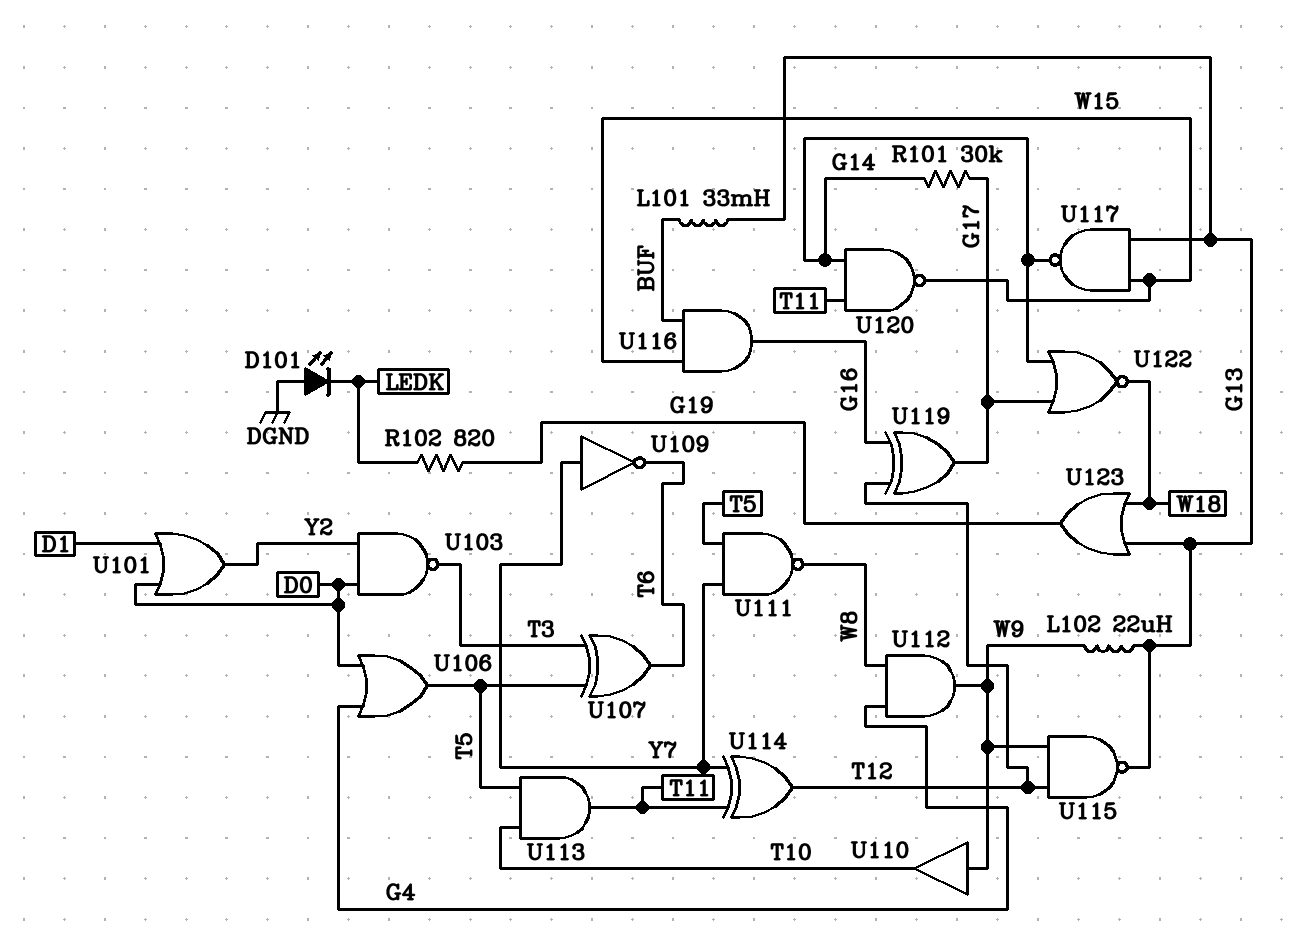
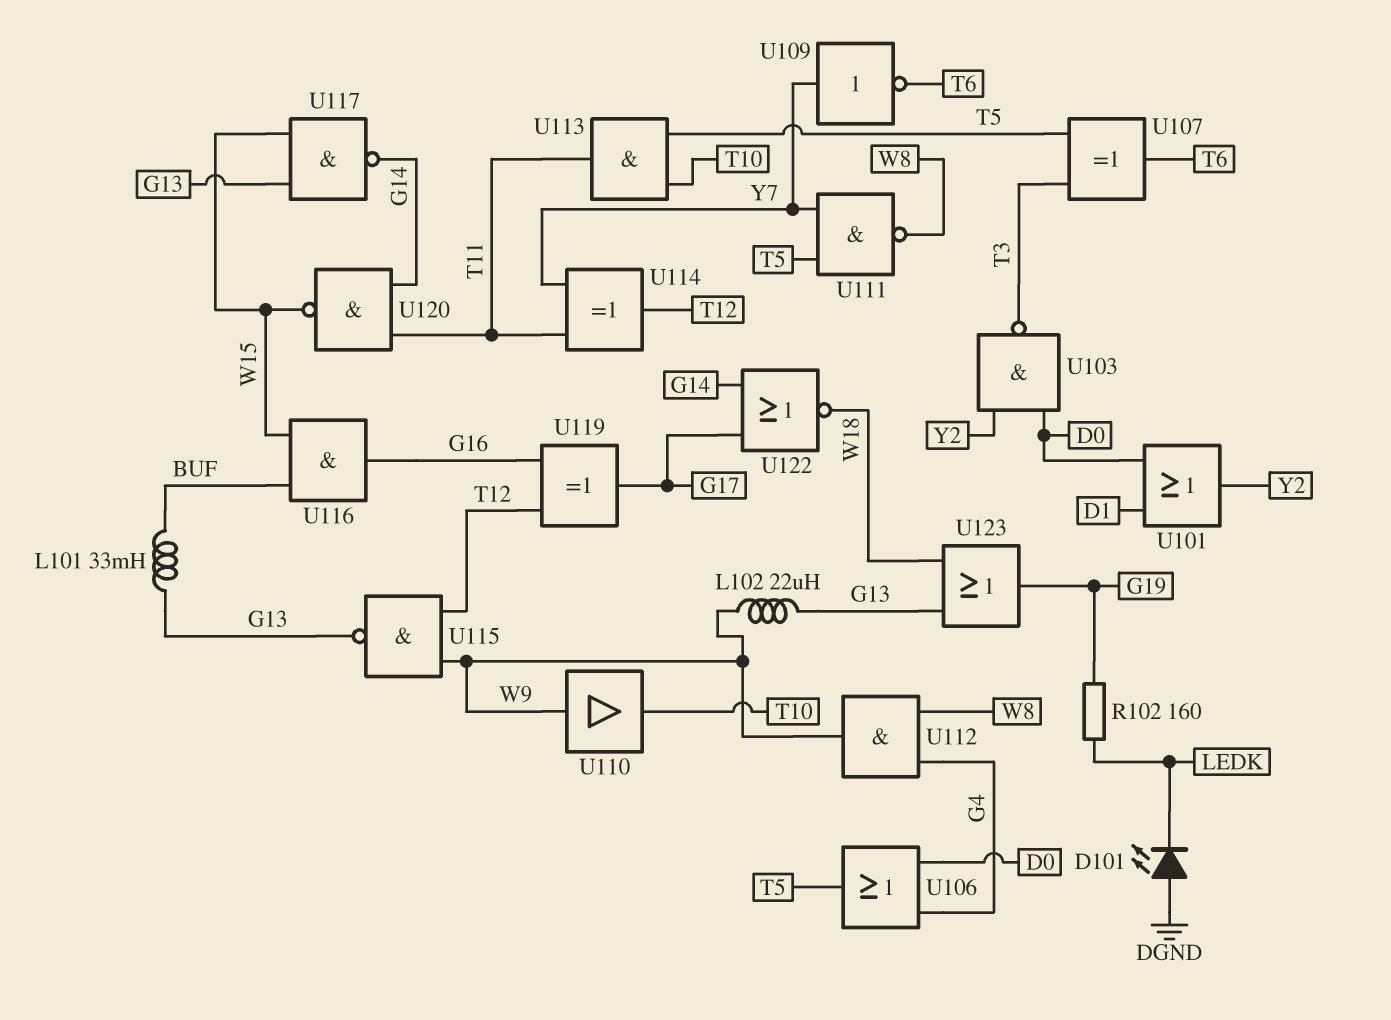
R101: 30k (G14, G17) -> none
R102: 820 (G19, LEDK) -> 160 (G19, LEDK)

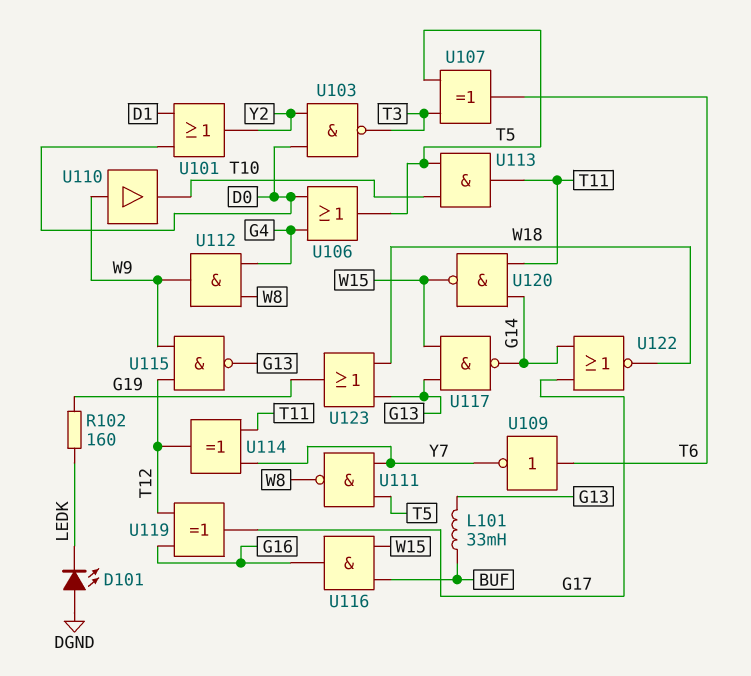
L102: 22uH (G13, W9) -> none
U109: NOT (in Y7, out T6) -> NOT (in T6, out Y7)

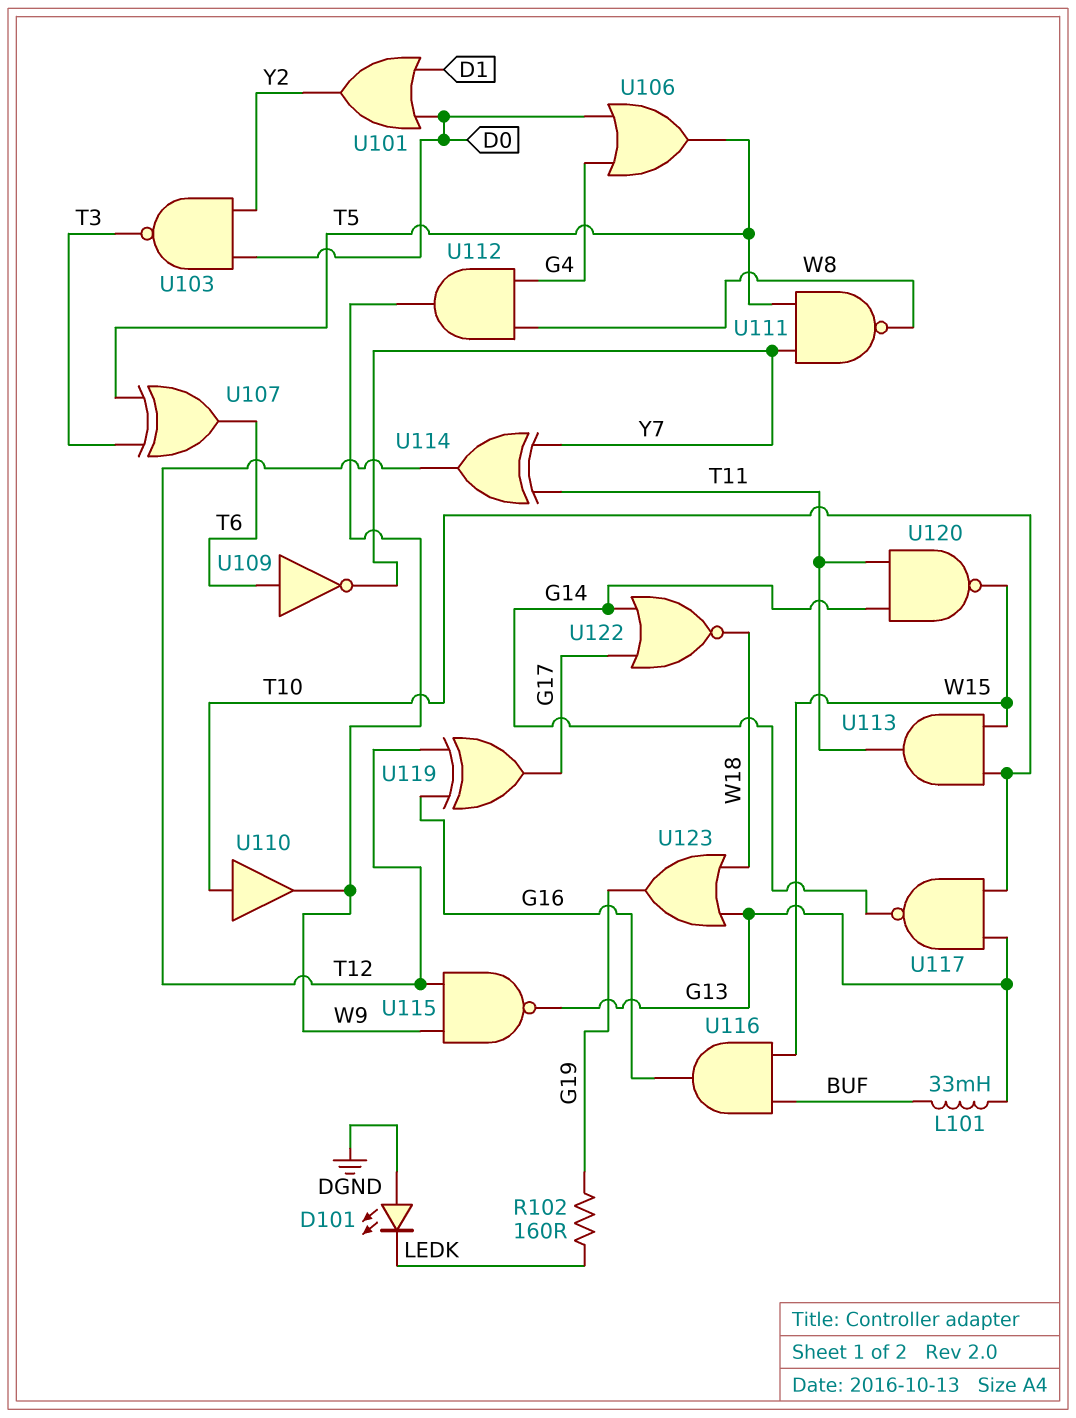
U110: buffer (in W9, out T10) -> buffer (in T10, out W9)
U113: AND (in T5, in T10, out T11) -> AND (in T10, in W15, out T11)
U117: NAND (in G13, in W15, out G14) -> NAND (in G13, in T10, out G14)

